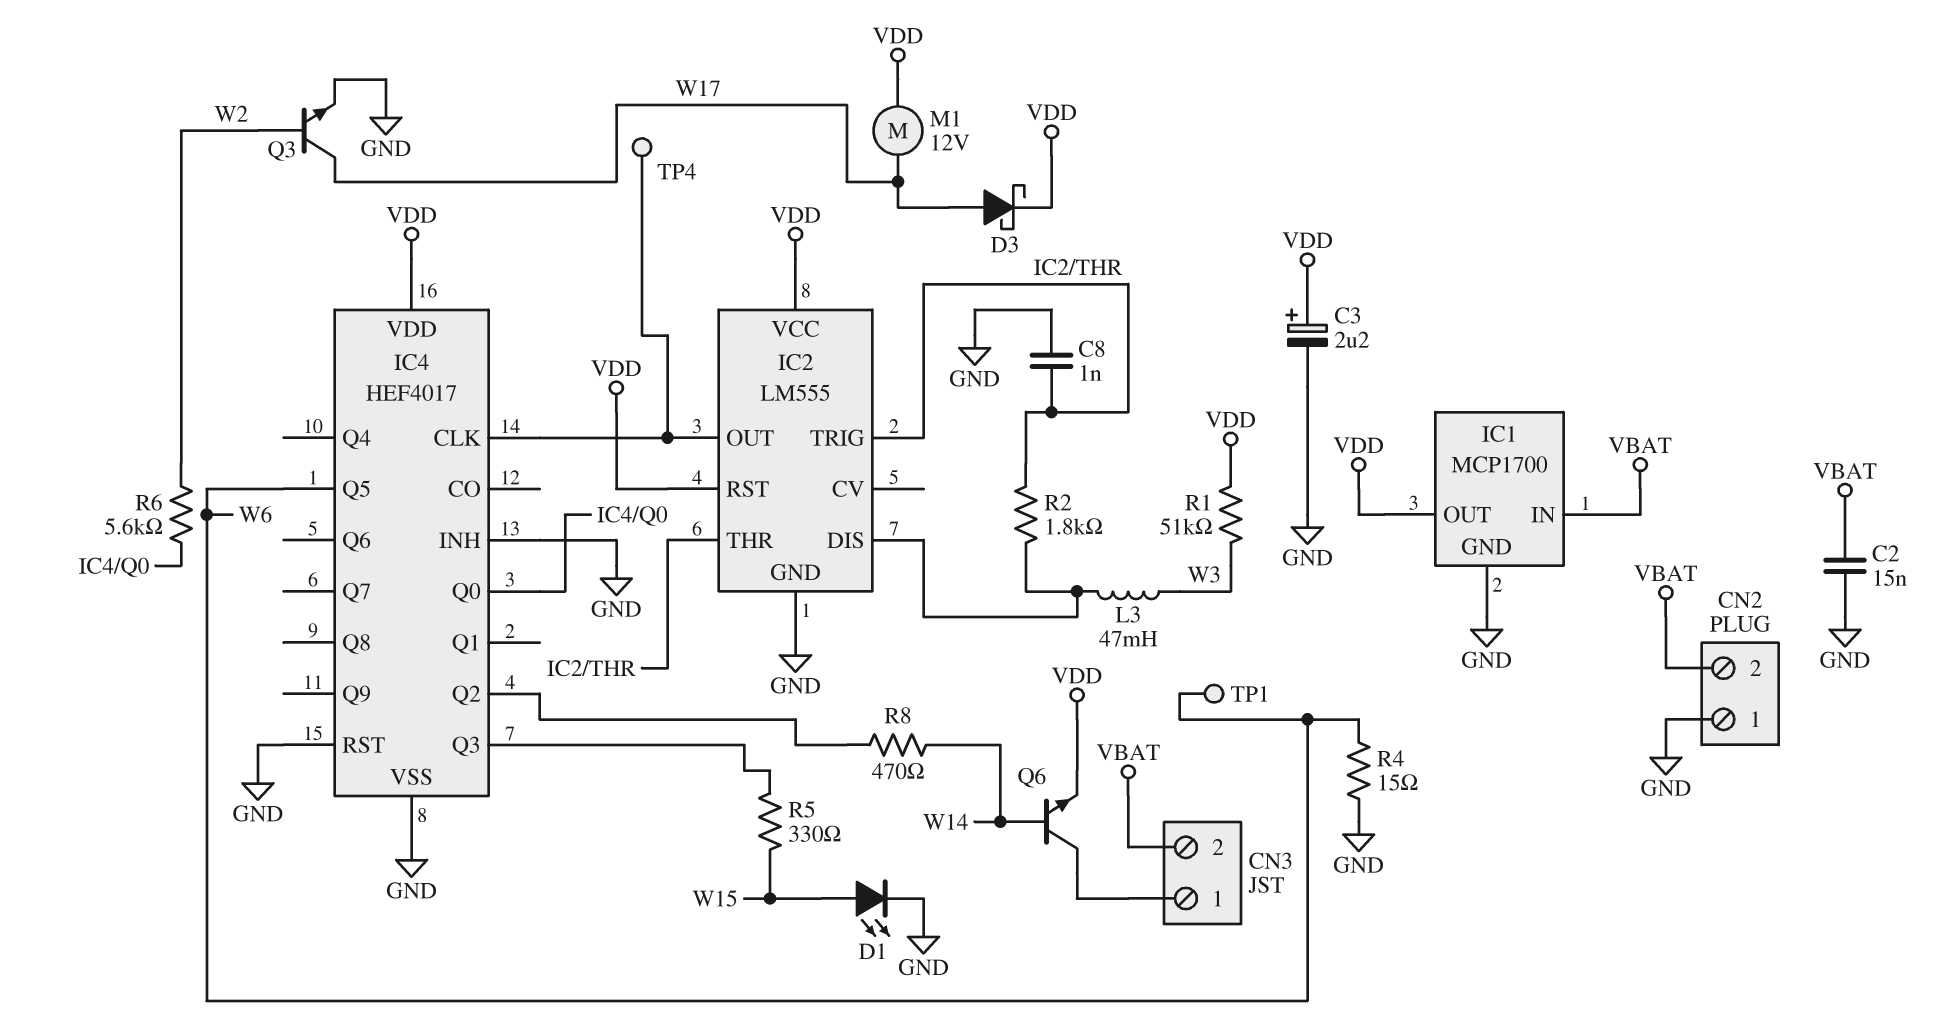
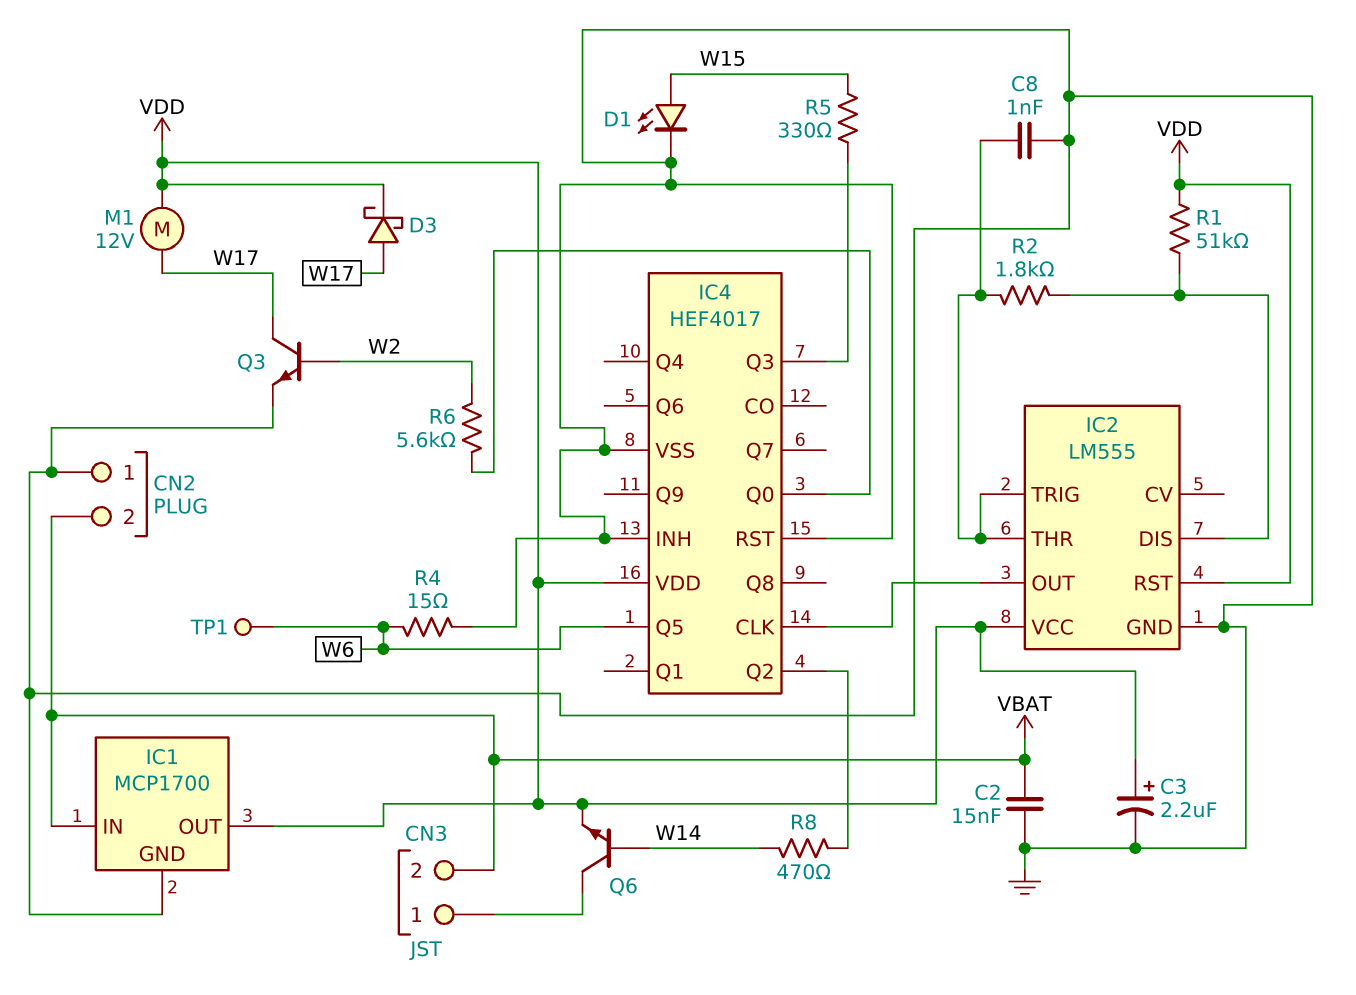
L3: 47mH (IC2/DIS, W3) -> none
R1: 51k (VDD, W3) -> 51k (IC2/DIS, VDD)
TP4: test point (IC2/OUT) -> none

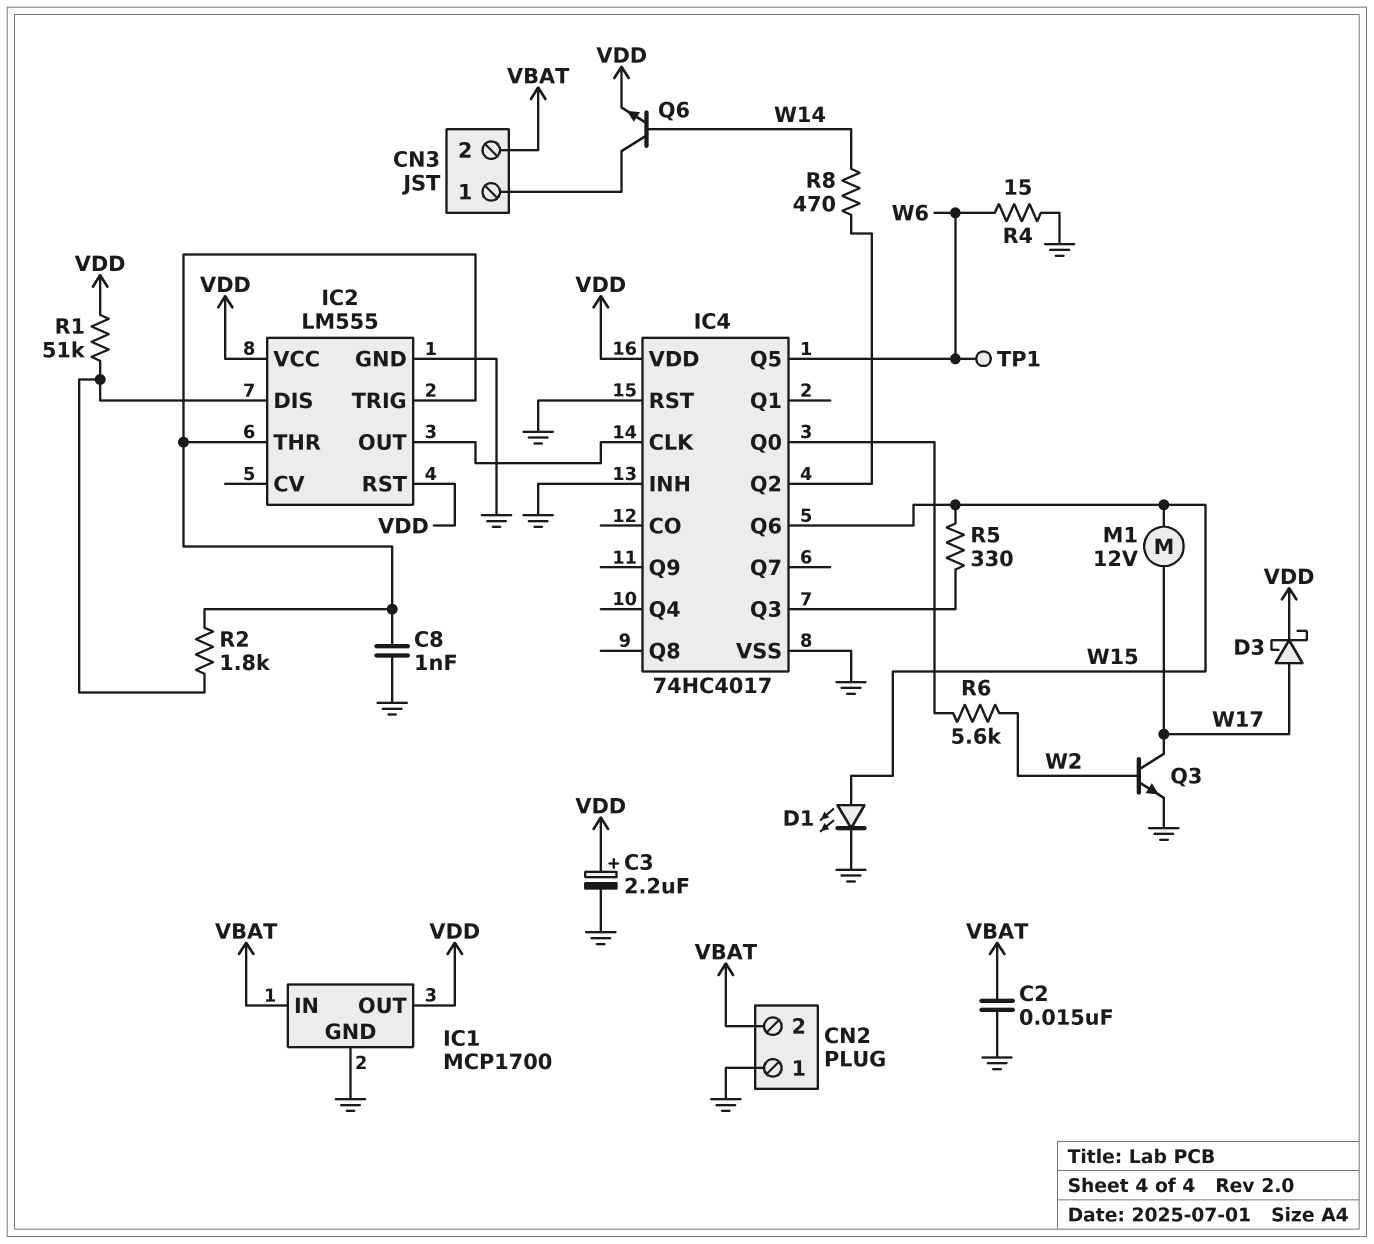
IC4: HEF4017 -> 74HC4017
IC4 pin Q6: none -> W15
M1: motor 12V (VDD, W17) -> motor 12V (W15, W17)

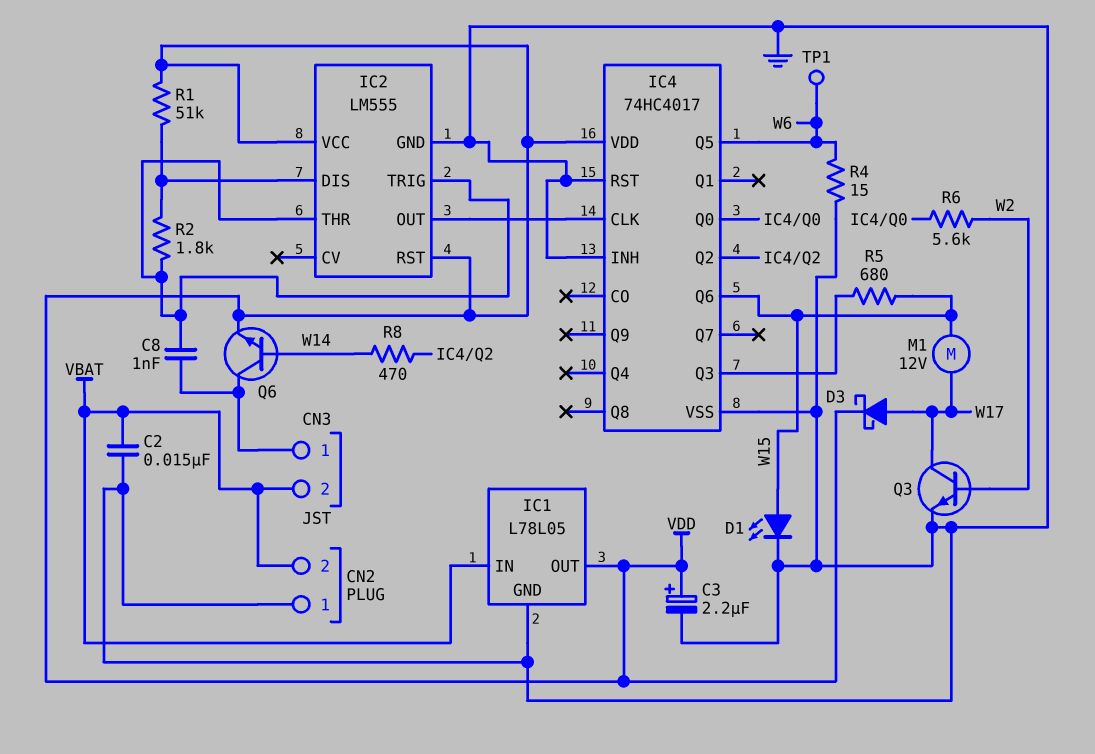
C8: 1nF (GND, IC2/THR) -> 1nF (CN3/1, IC2/THR)
IC1: MCP1700 -> L78L05
R5: 330 (IC4/Q3, W15) -> 680 (IC4/Q3, W15)

